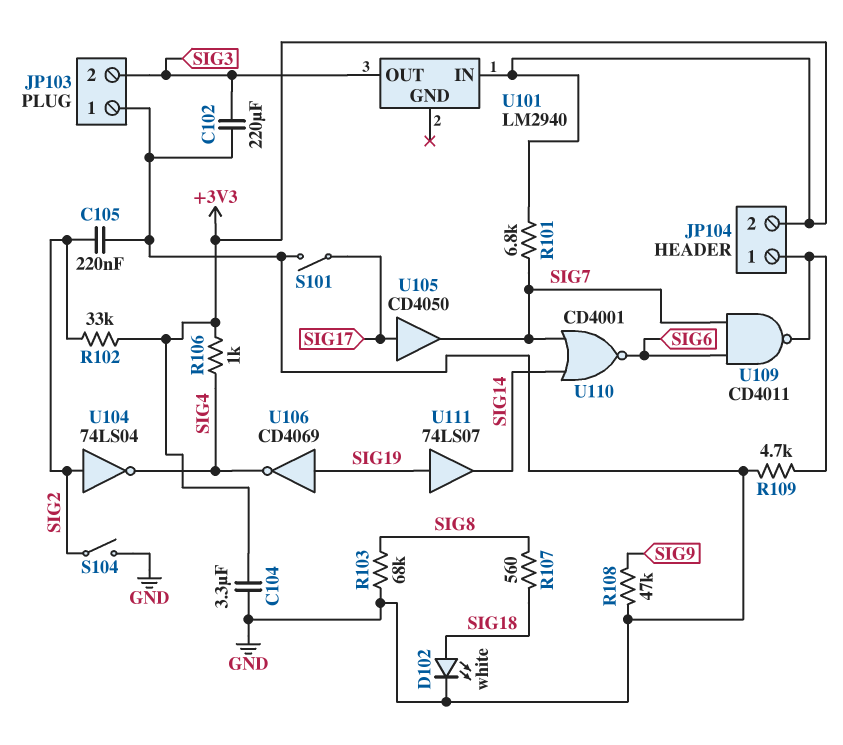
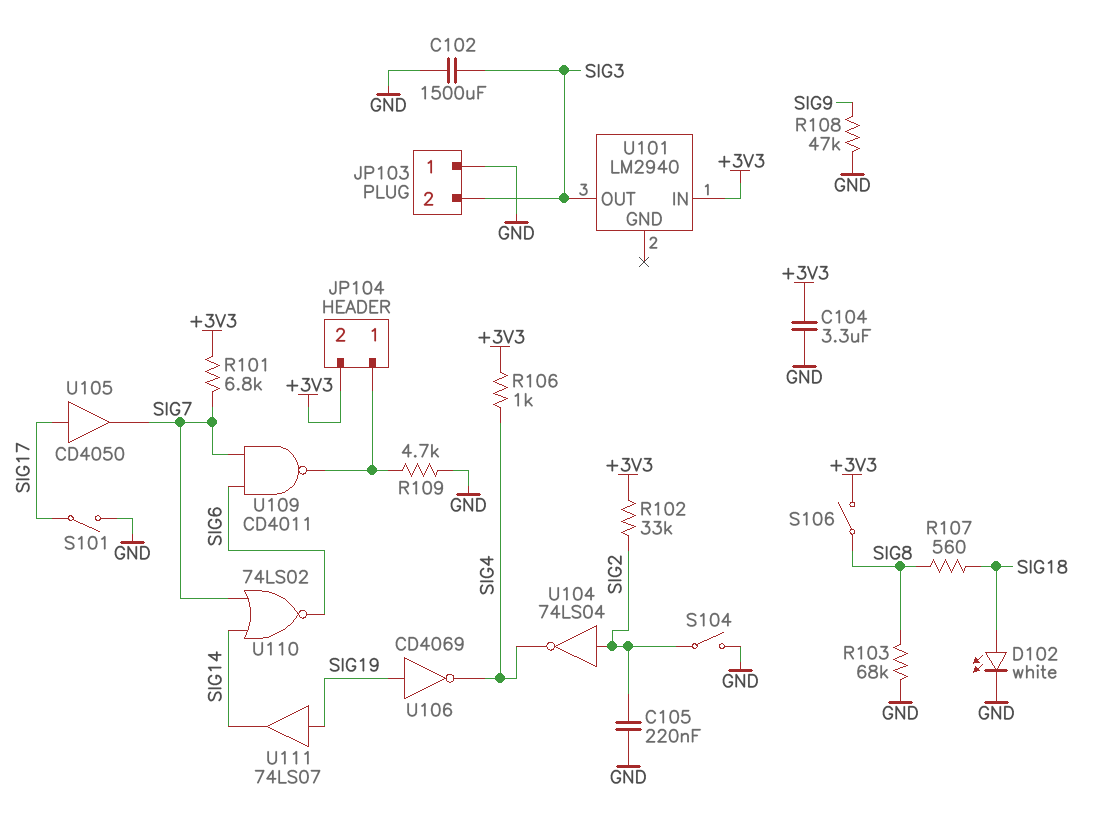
C102: 220uF (GND, SIG3) -> 1500uF (GND, SIG3)
S106: none -> switch (+3V3, SIG8)
U110: NOR CD4001 (in SIG7, in SIG14, out SIG6) -> NOR 74LS02 (in SIG7, in SIG14, out SIG6)

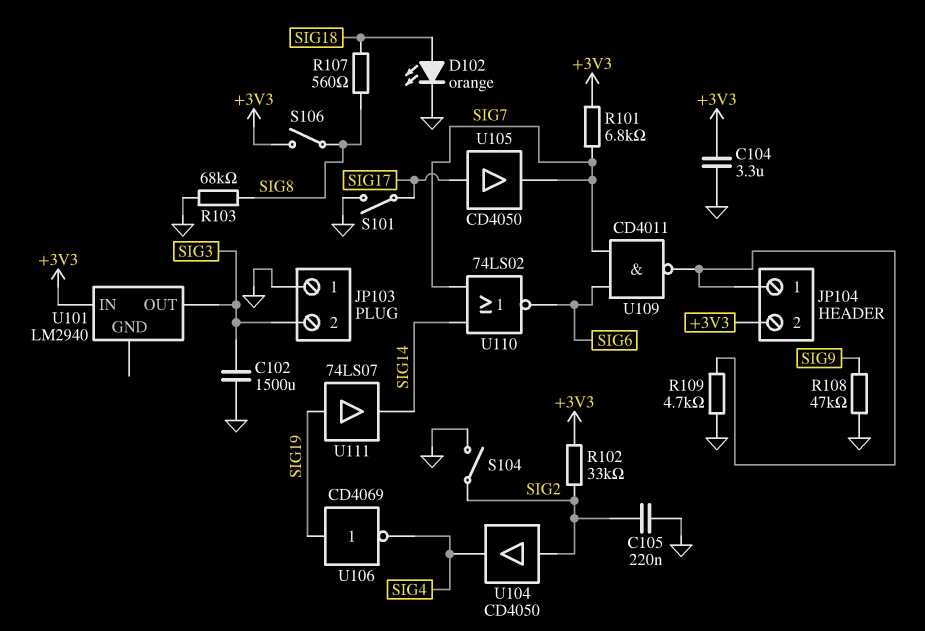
D102: LED white (A SIG18, K GND) -> LED orange (A SIG18, K GND)
R106: 1k (+3V3, SIG4) -> none
U104: NOT 74LS04 (in SIG2, out SIG4) -> buffer CD4050 (in SIG2, out SIG4)

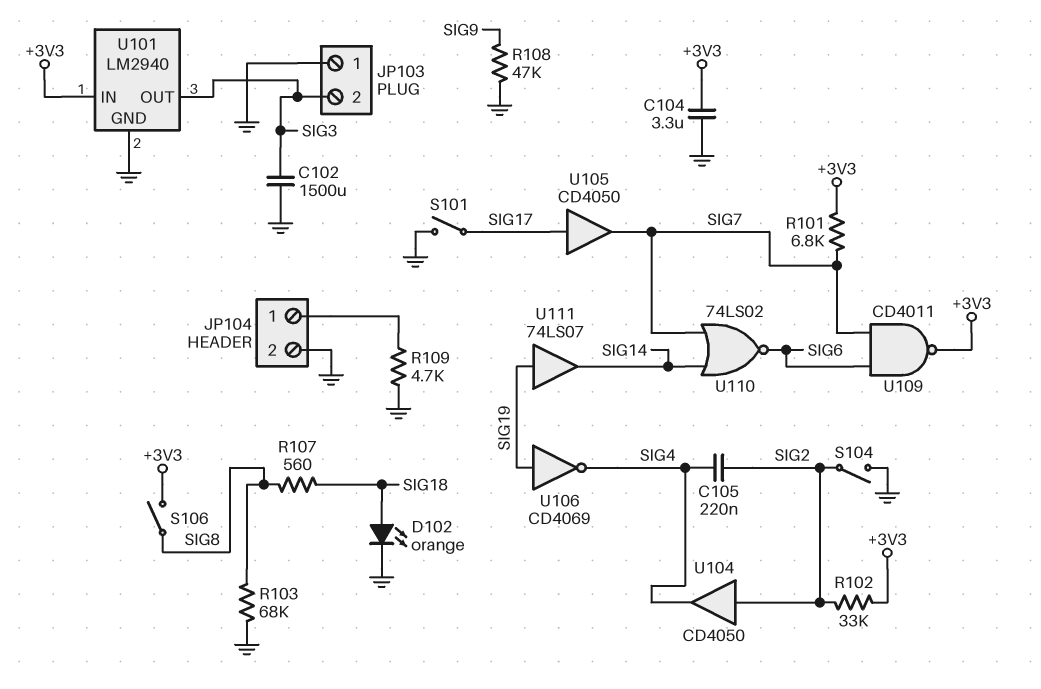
C105: 220nF (GND, SIG2) -> 220nF (SIG2, SIG4)
JP104 pin 2: +3V3 -> GND
U101 pin GND: none -> GND
U109: NAND CD4011 (in SIG6, in SIG7, out JP104/1) -> NAND CD4011 (in SIG6, in SIG7, out +3V3)

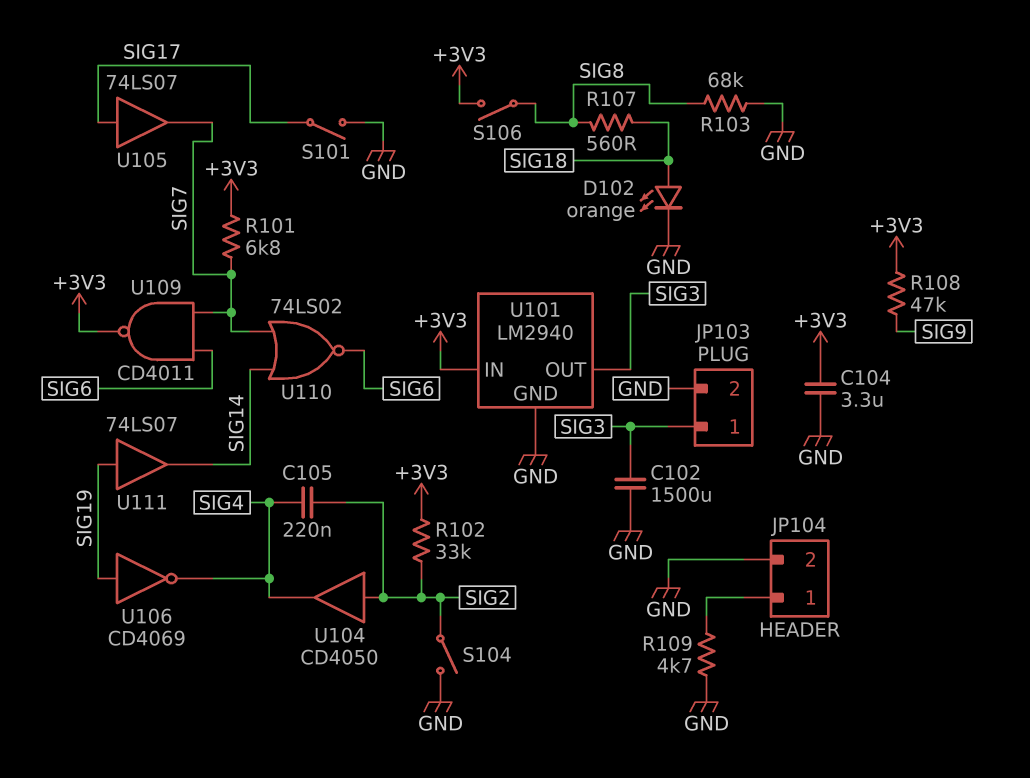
JP103 pin 1: GND -> SIG3
JP103 pin 2: SIG3 -> GND
R108: 47k (GND, SIG9) -> 47k (+3V3, SIG9)
U105: buffer CD4050 (in SIG17, out SIG7) -> buffer 74LS07 (in SIG17, out SIG7)

